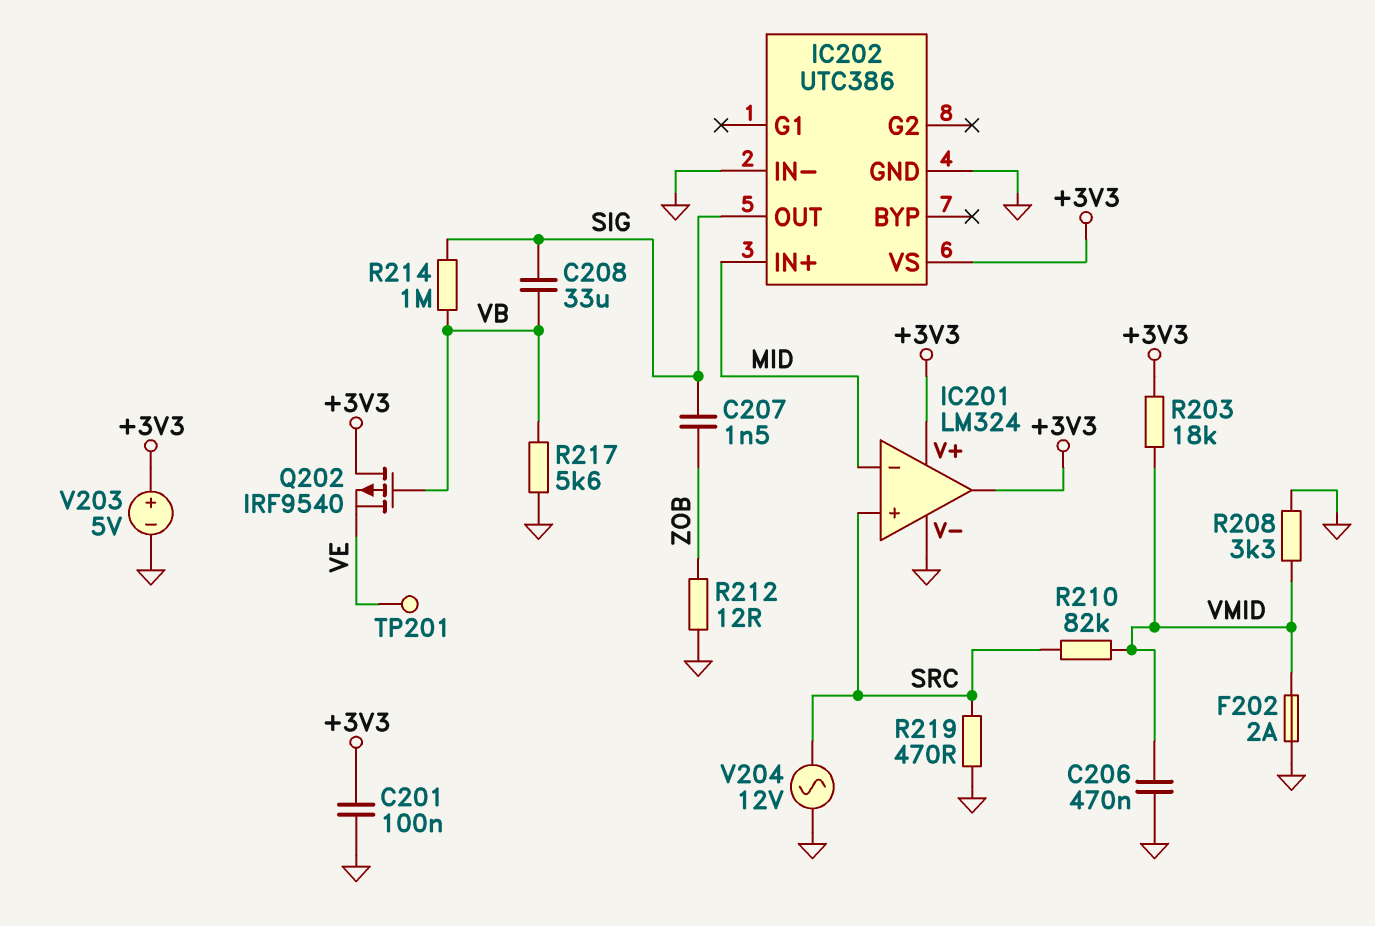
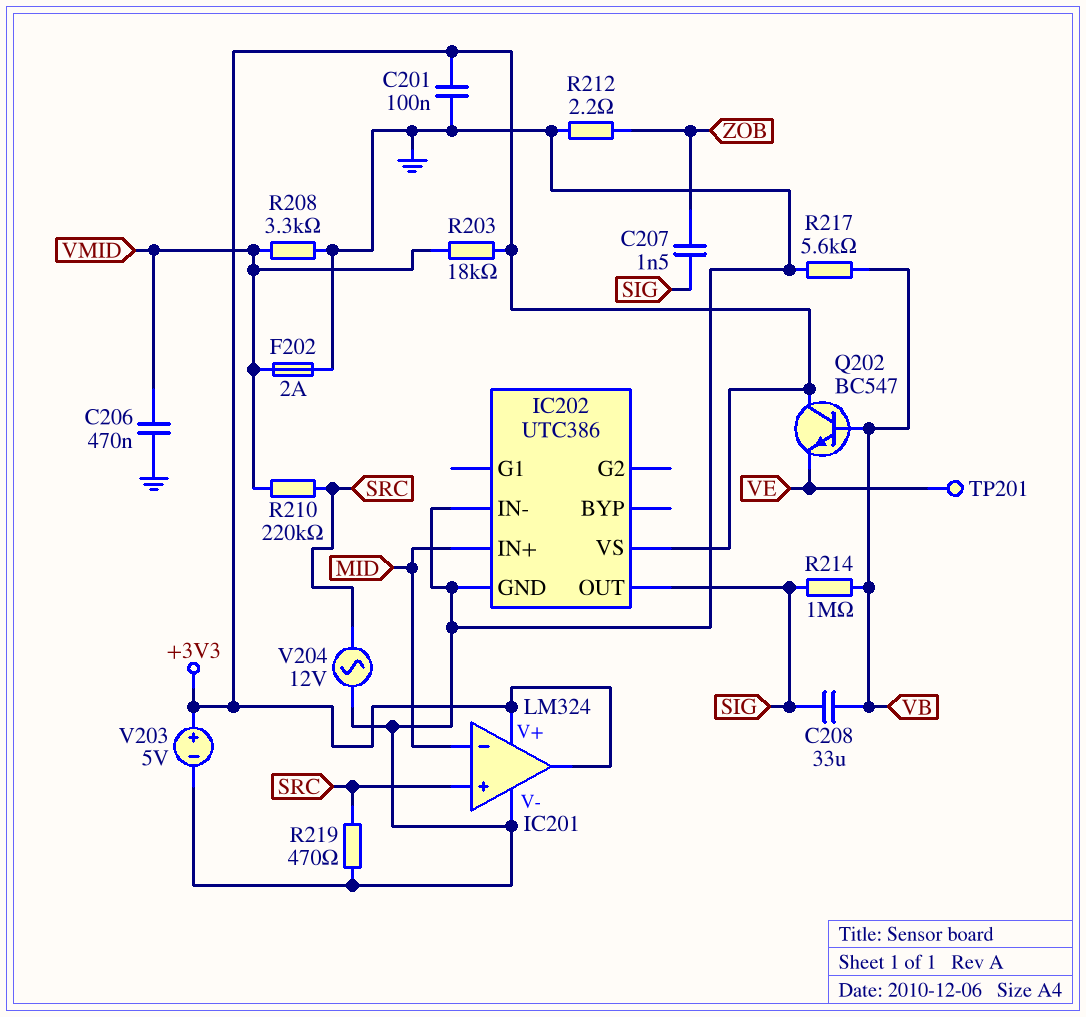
Q202: PMOS IRF9540 (G VB, D +3V3, S VE) -> NPN BC547 (B VB, C +3V3, E VE)
R210: 82k (SRC, VMID) -> 220k (SRC, VMID)
R212: 12 (GND, ZOB) -> 2.2 (GND, ZOB)

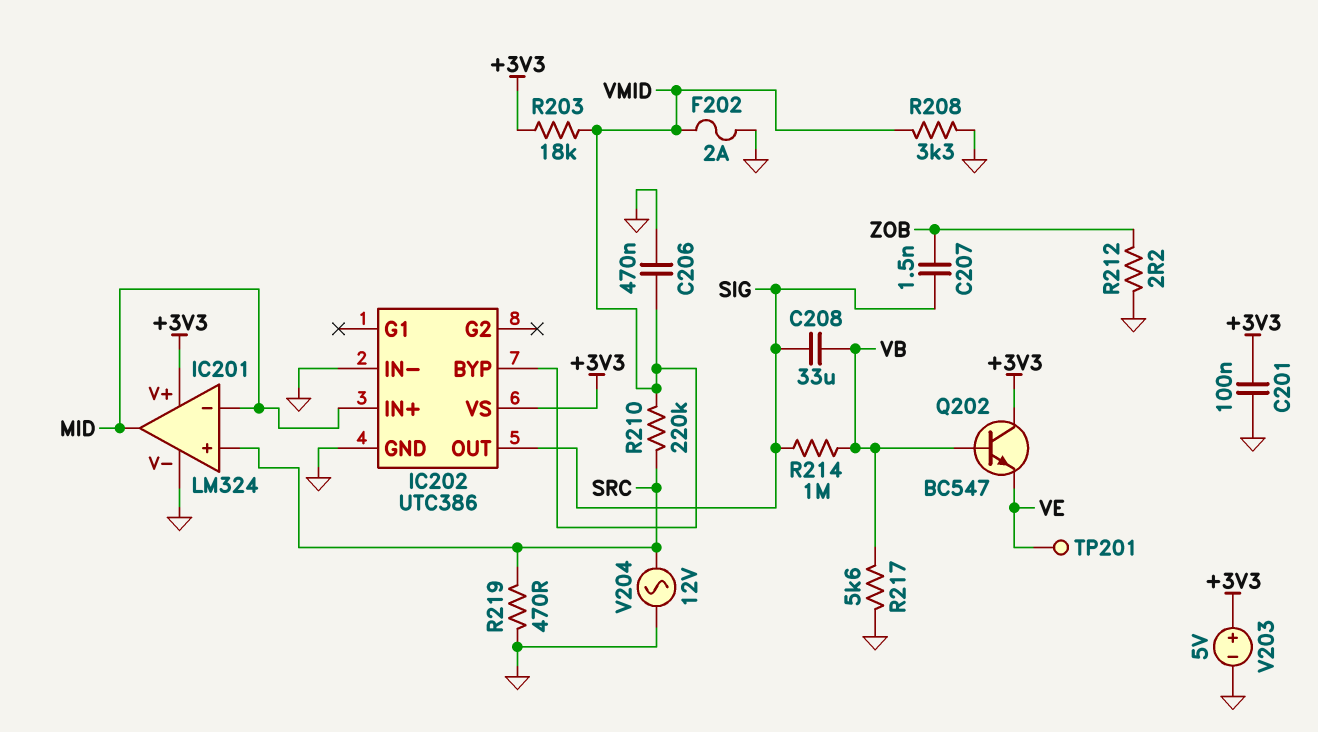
IC201 pin out: +3V3 -> MID
IC202 pin BYP: none -> VMID

